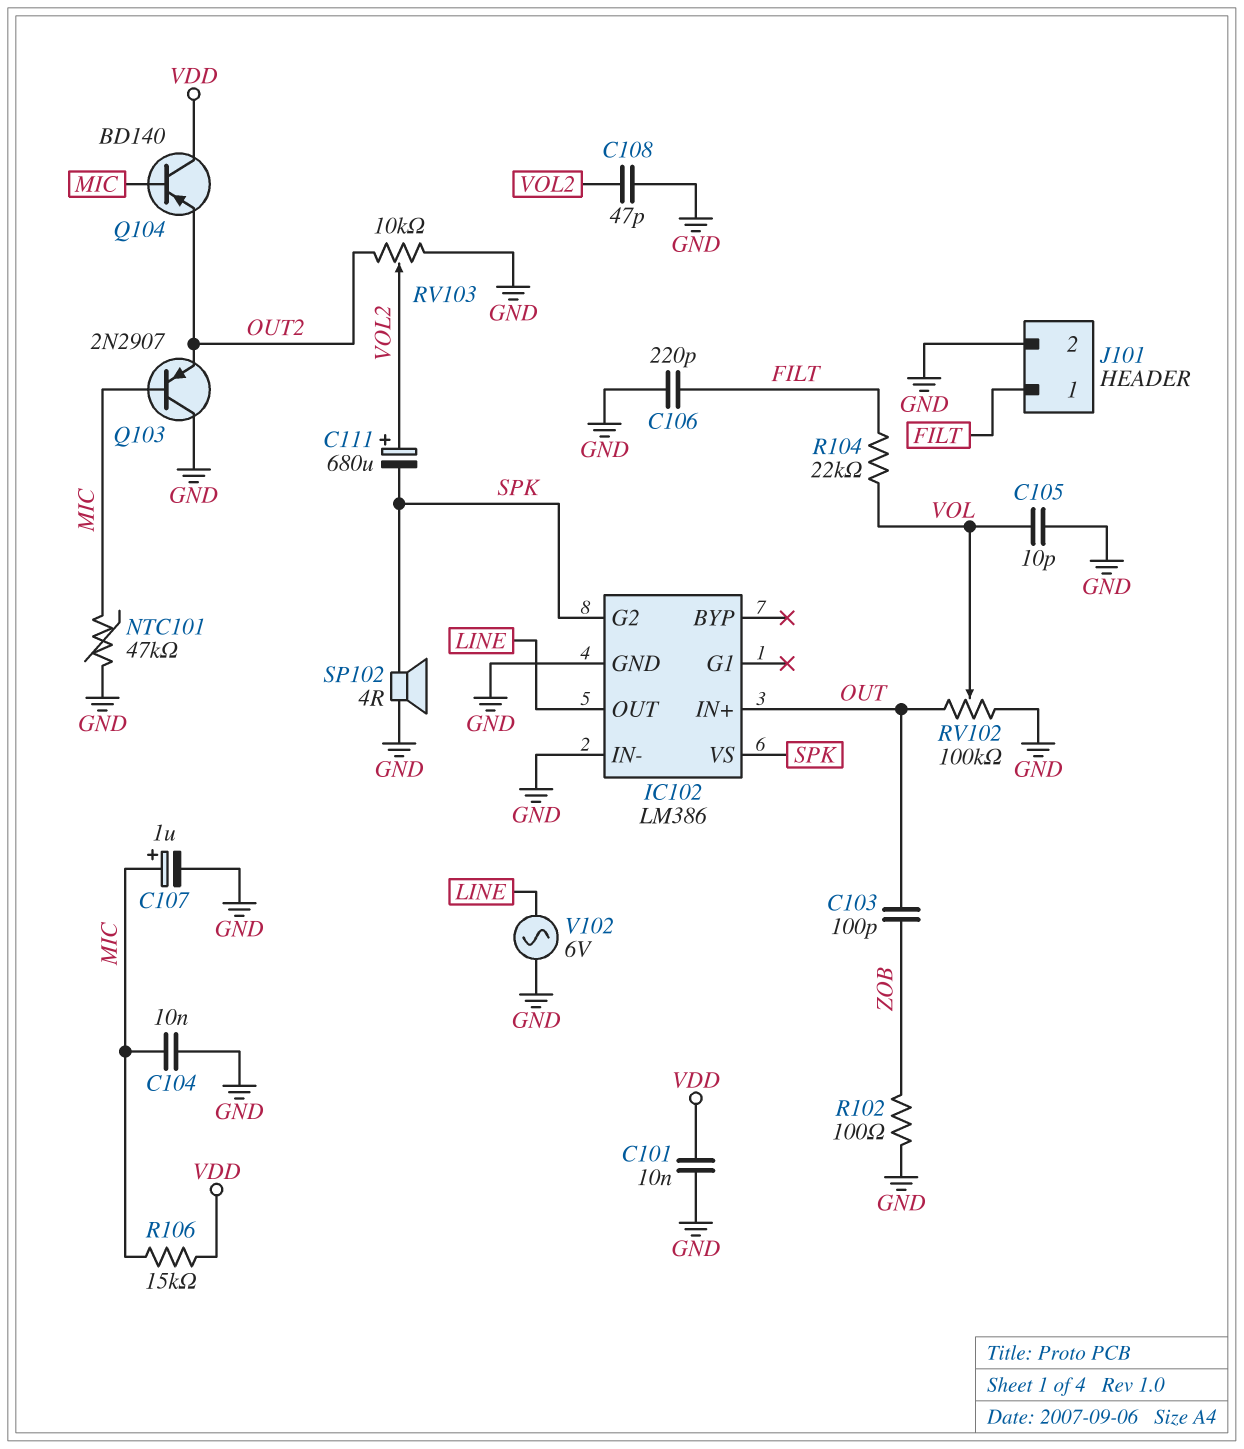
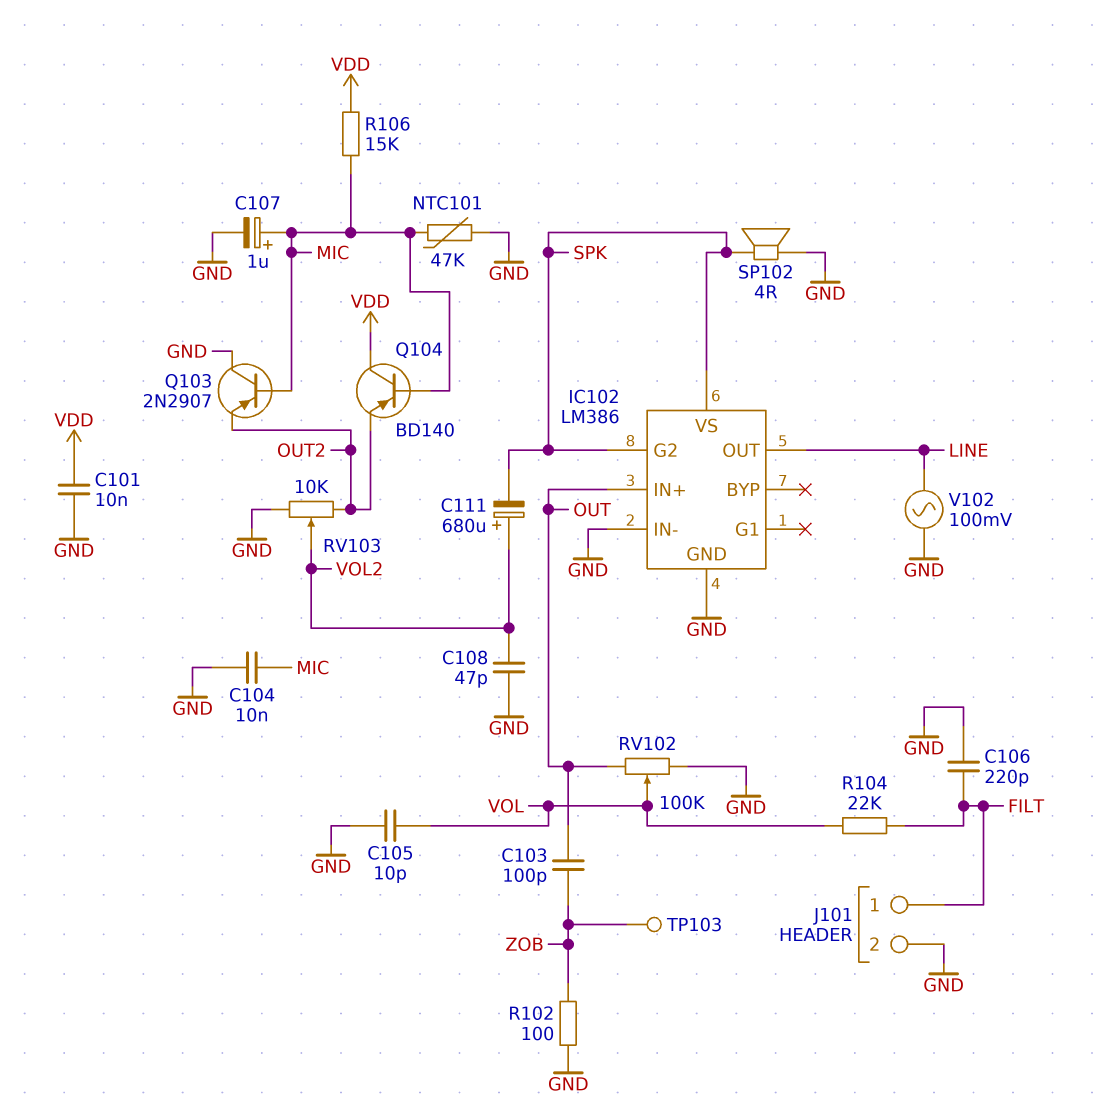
TP103: none -> test point (ZOB)
V102: AC 6V (GND, LINE) -> AC 100mV (GND, LINE)

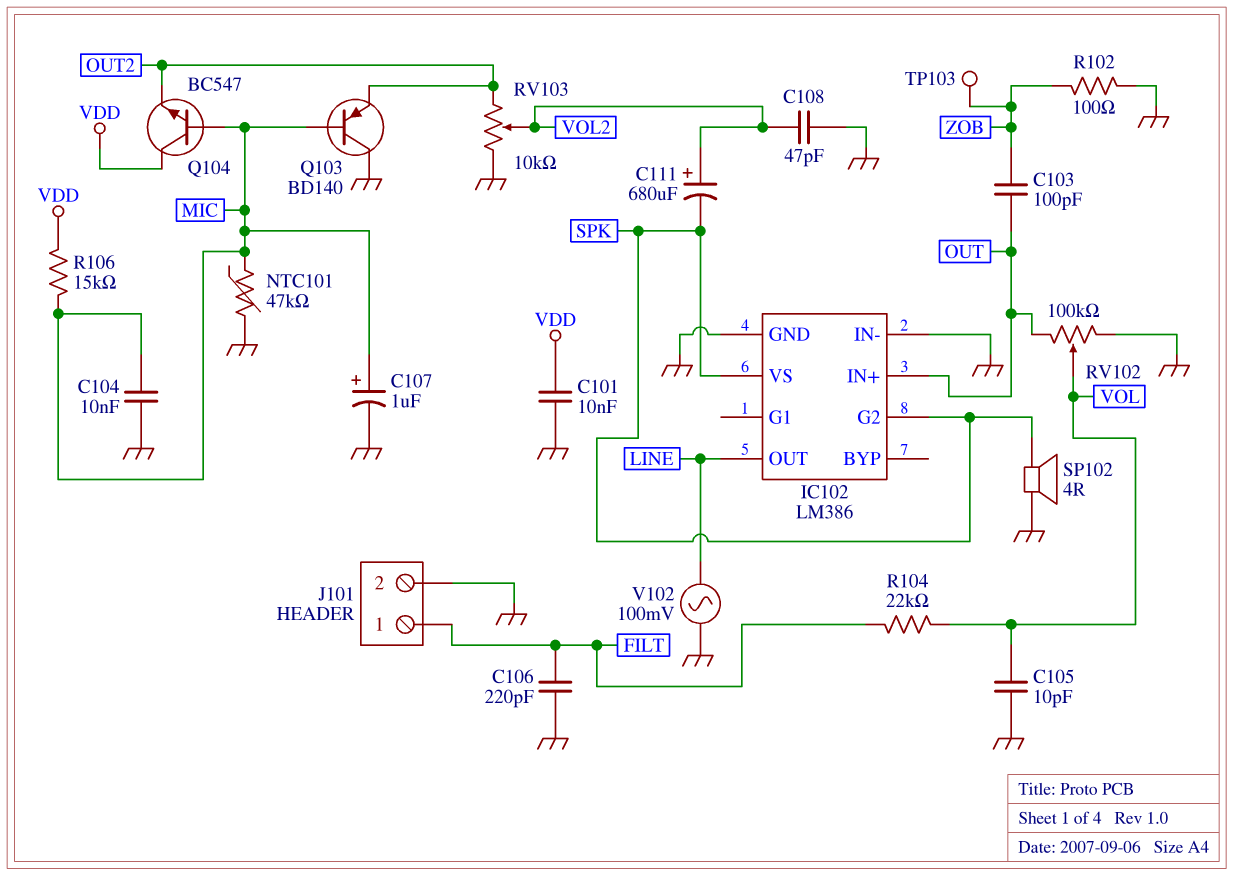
Q103: PNP 2N2907 (B MIC, C GND, E OUT2) -> PNP BD140 (B MIC, C GND, E OUT2)
Q104: PNP BD140 (B MIC, C VDD, E OUT2) -> NPN BC547 (B MIC, C VDD, E OUT2)

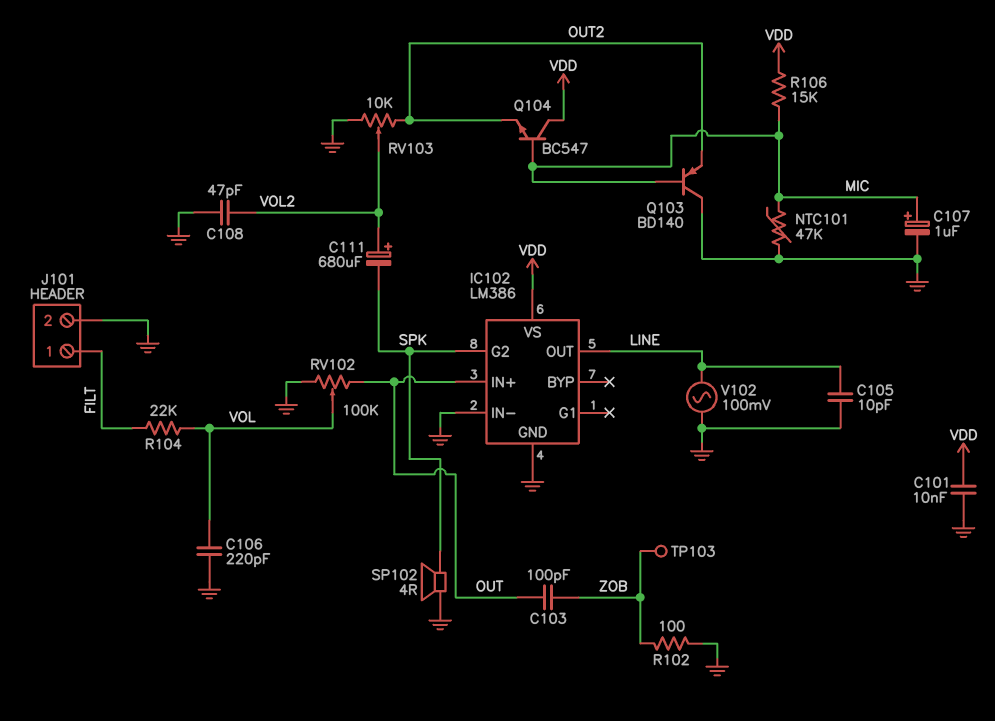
C104: 10nF (GND, MIC) -> none
C105: 10pF (GND, VOL) -> 10pF (GND, LINE)
C106: 220pF (FILT, GND) -> 220pF (GND, VOL)
IC102 pin VS: SPK -> VDD

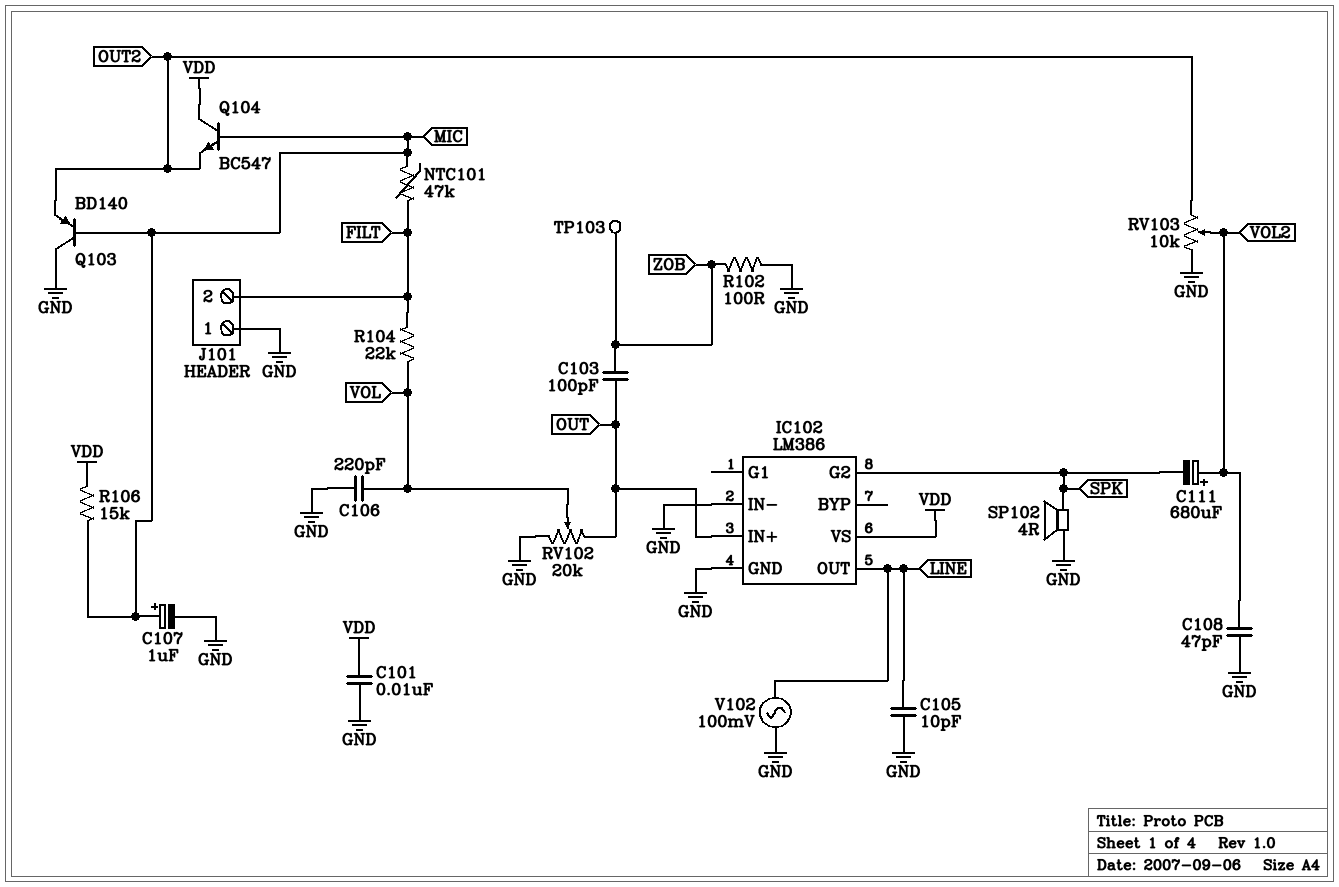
J101 pin 1: FILT -> GND
J101 pin 2: GND -> FILT
NTC101: 47k (GND, MIC) -> 47k (FILT, MIC)
RV102: 100k (GND, OUT, wiper VOL) -> 20k (GND, OUT, wiper VOL)

